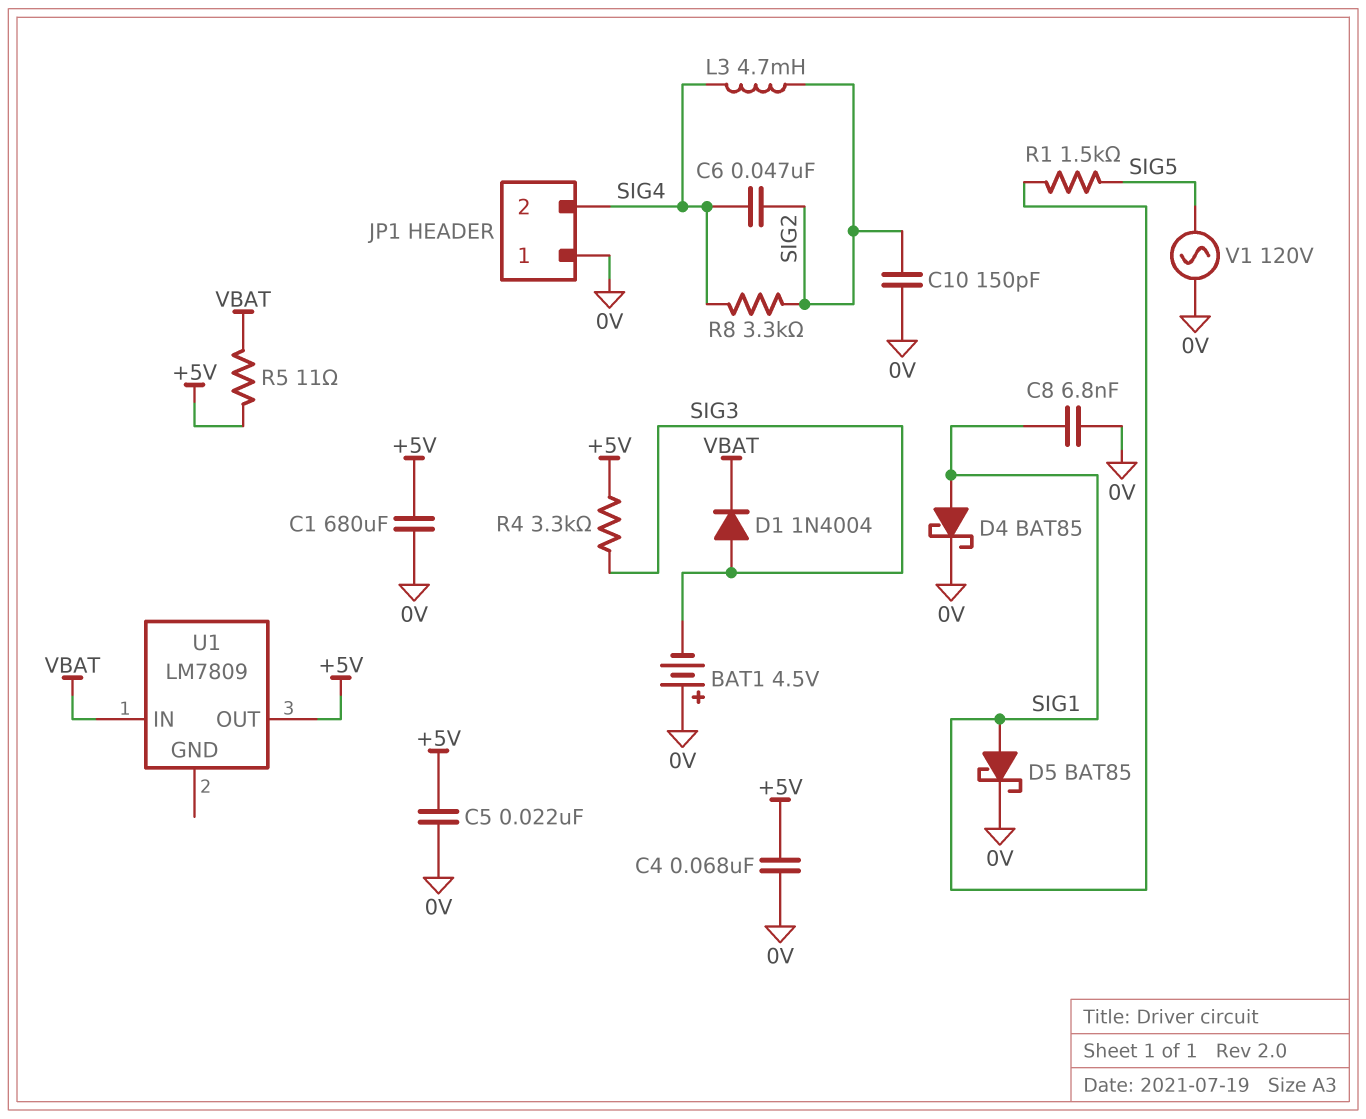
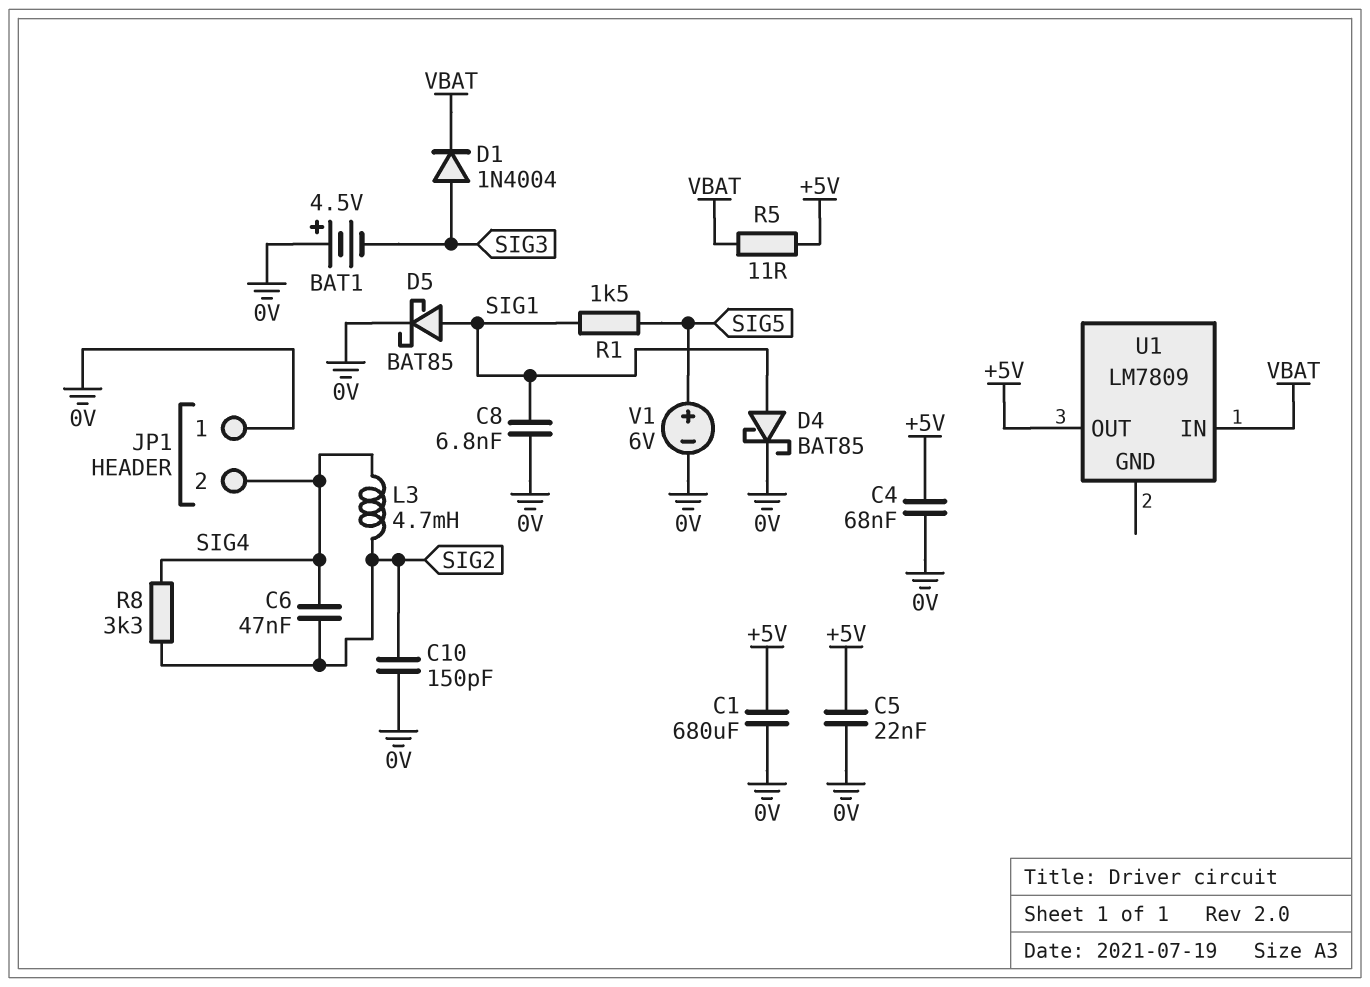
R4: 3.3k (+5V, SIG3) -> none
V1: AC 120V (0V, SIG5) -> 6V (plus SIG5, minus 0V)

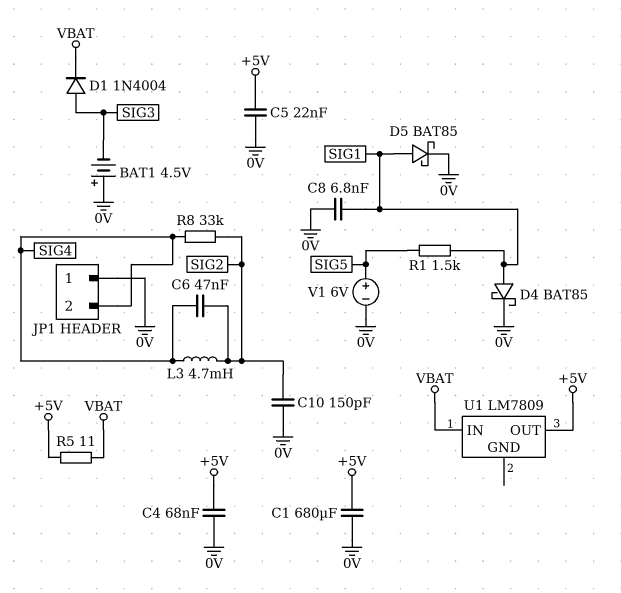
R8: 3.3k (SIG2, SIG4) -> 33k (SIG2, SIG4)

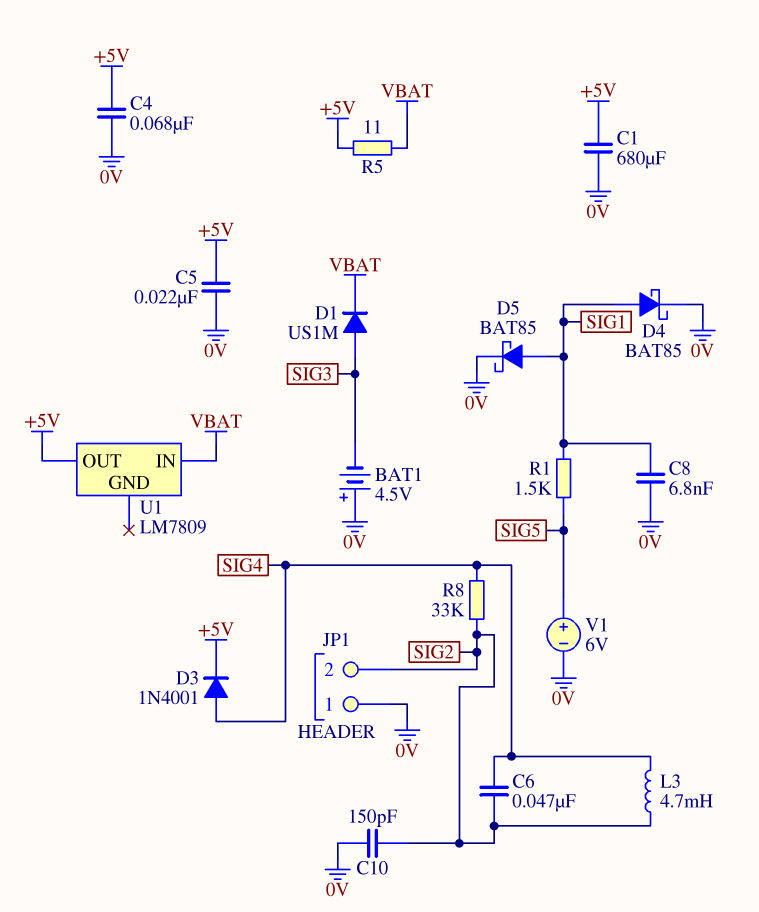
D1: diode 1N4004 (A SIG3, K VBAT) -> diode US1M (A SIG3, K VBAT)
D3: none -> diode 1N4001 (A SIG4, K +5V)
JP1 pin 2: SIG4 -> SIG2

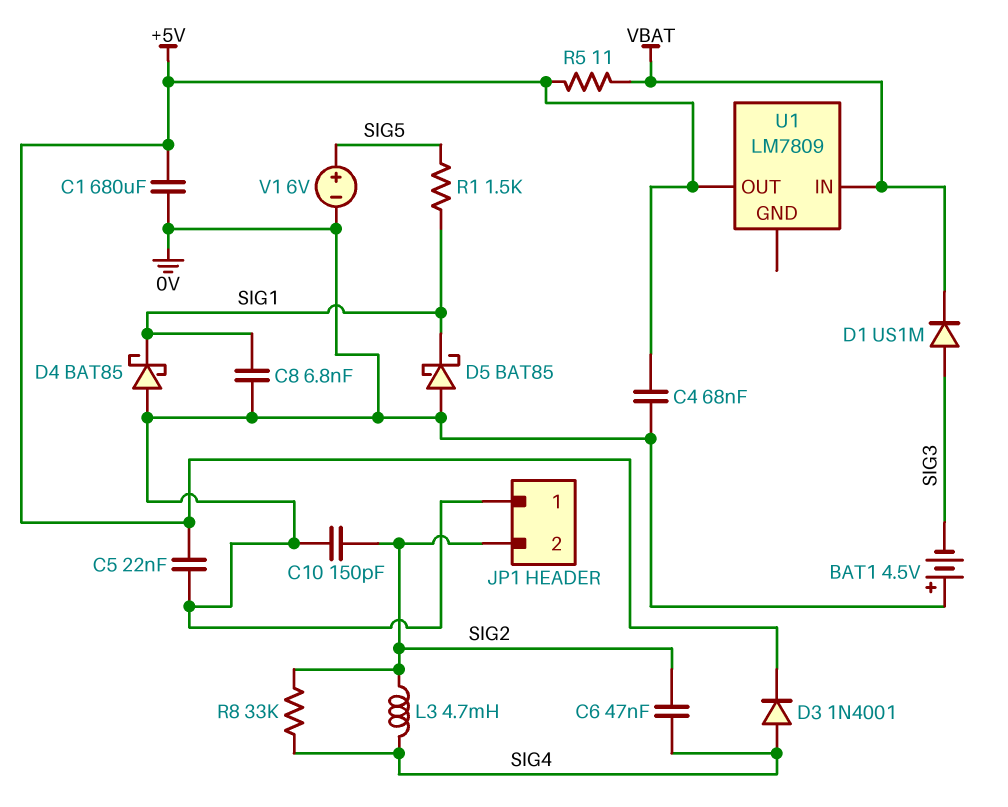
D4: schottky BAT85 (A SIG1, K 0V) -> schottky BAT85 (A 0V, K SIG1)
D5: schottky BAT85 (A SIG1, K 0V) -> schottky BAT85 (A 0V, K SIG1)

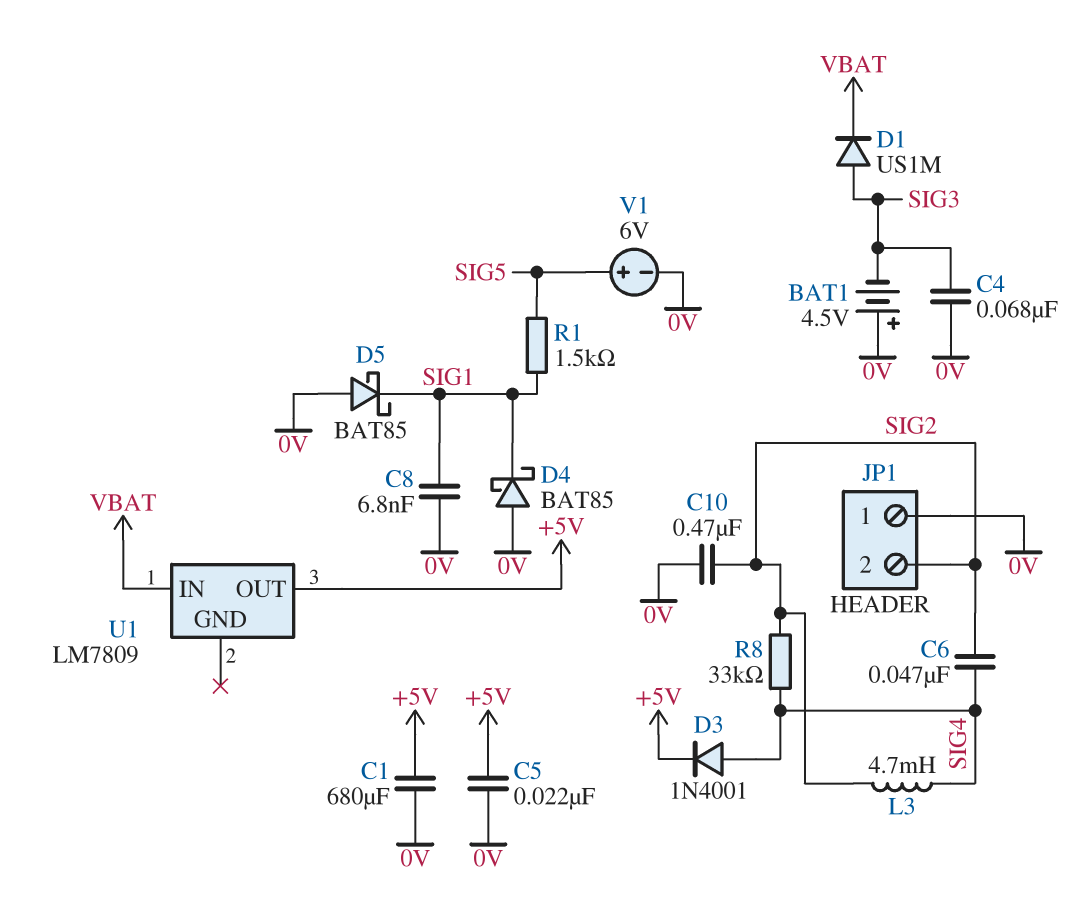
C4: 68nF (+5V, 0V) -> 68nF (0V, SIG3)
C10: 150pF (0V, SIG2) -> 470nF (0V, SIG2)
R5: 11 (+5V, VBAT) -> none

